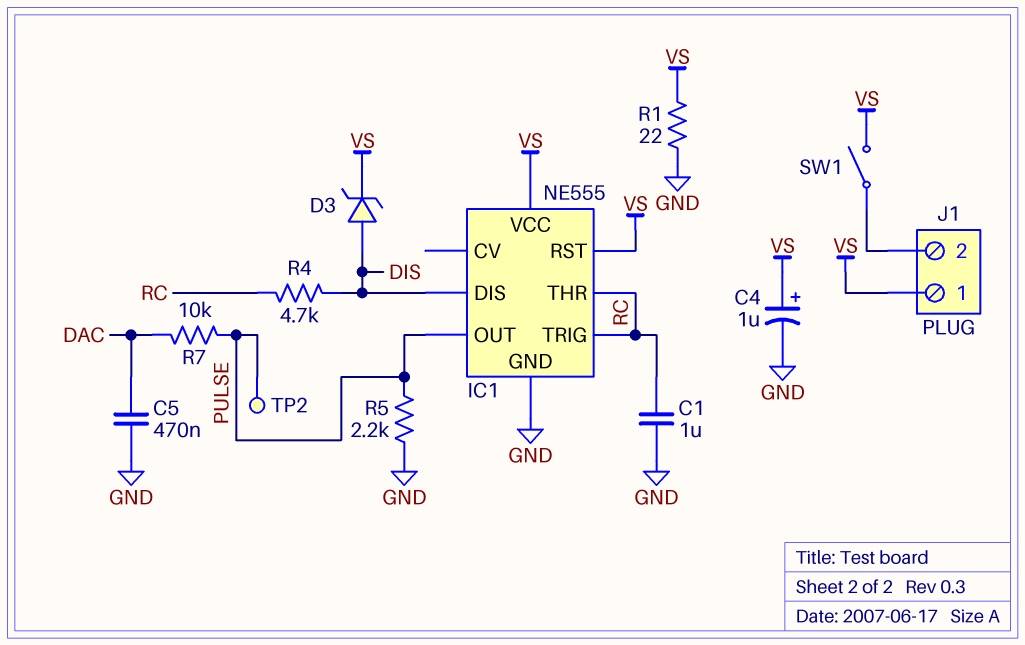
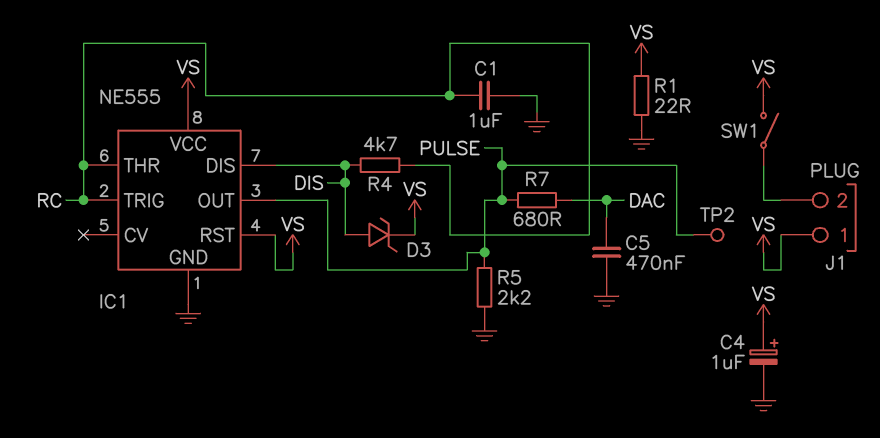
R7: 10k (DAC, PULSE) -> 680 (DAC, PULSE)

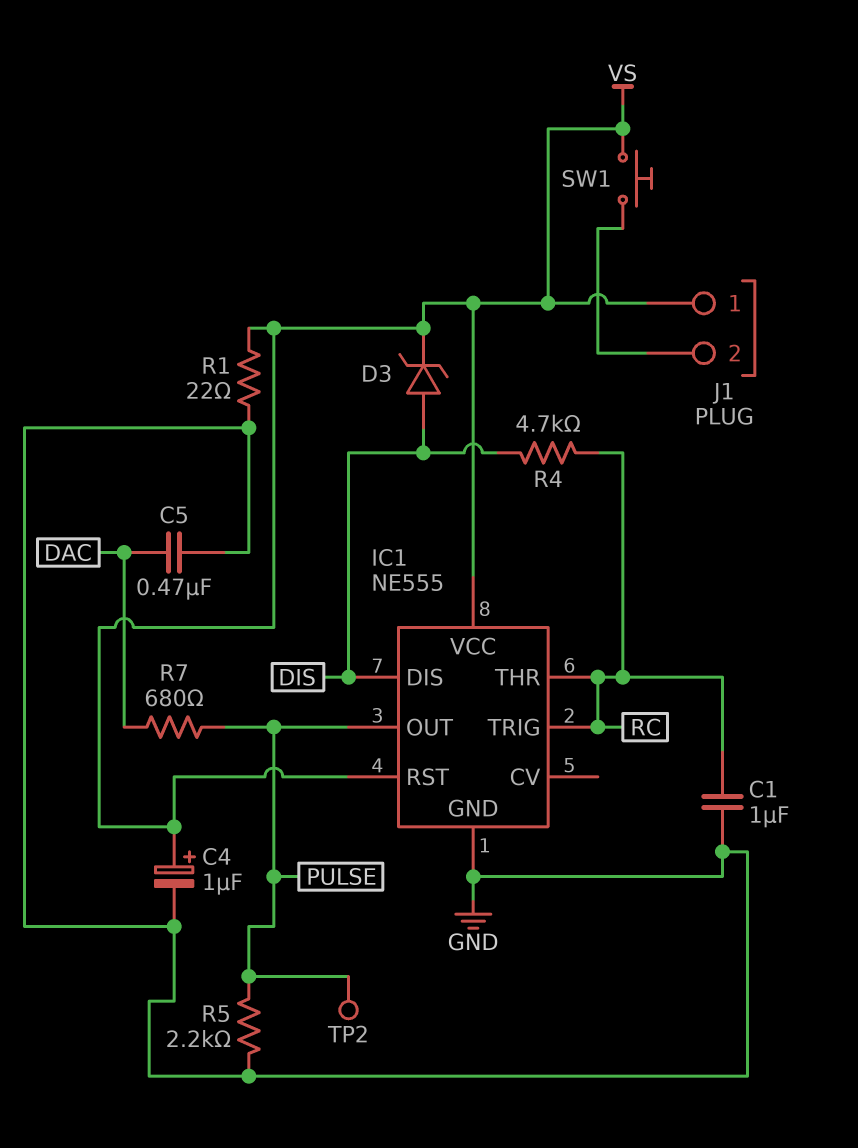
SW1: switch (J1/2, VS) -> button (J1/2, VS)

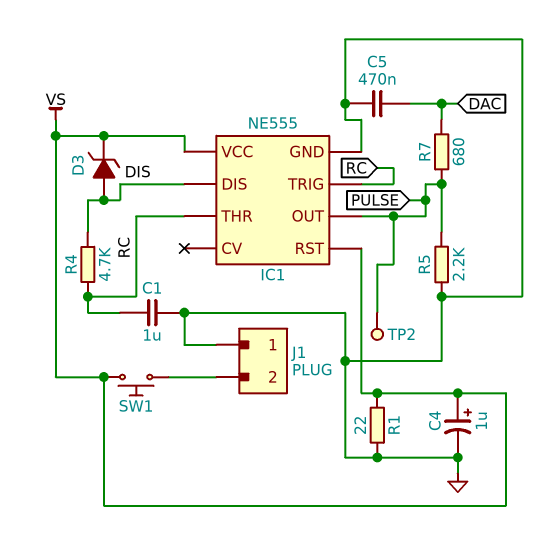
J1 pin 1: VS -> GND

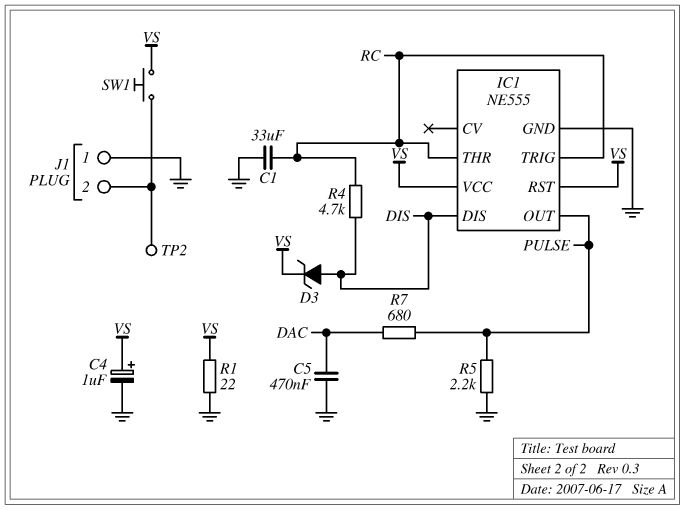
C1: 1uF (GND, RC) -> 33uF (GND, RC)
TP2: test point (PULSE) -> test point (J1/2)

